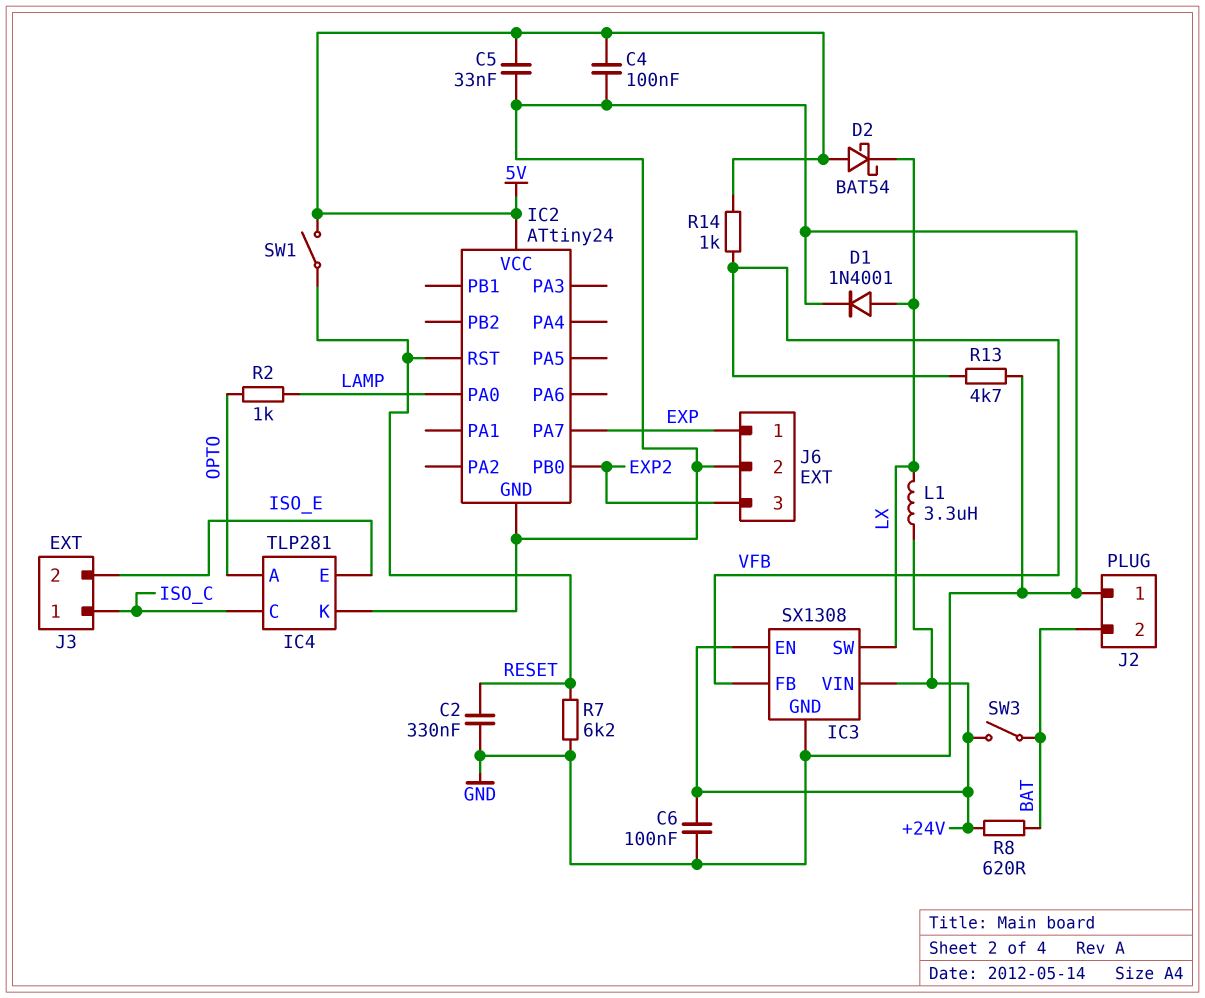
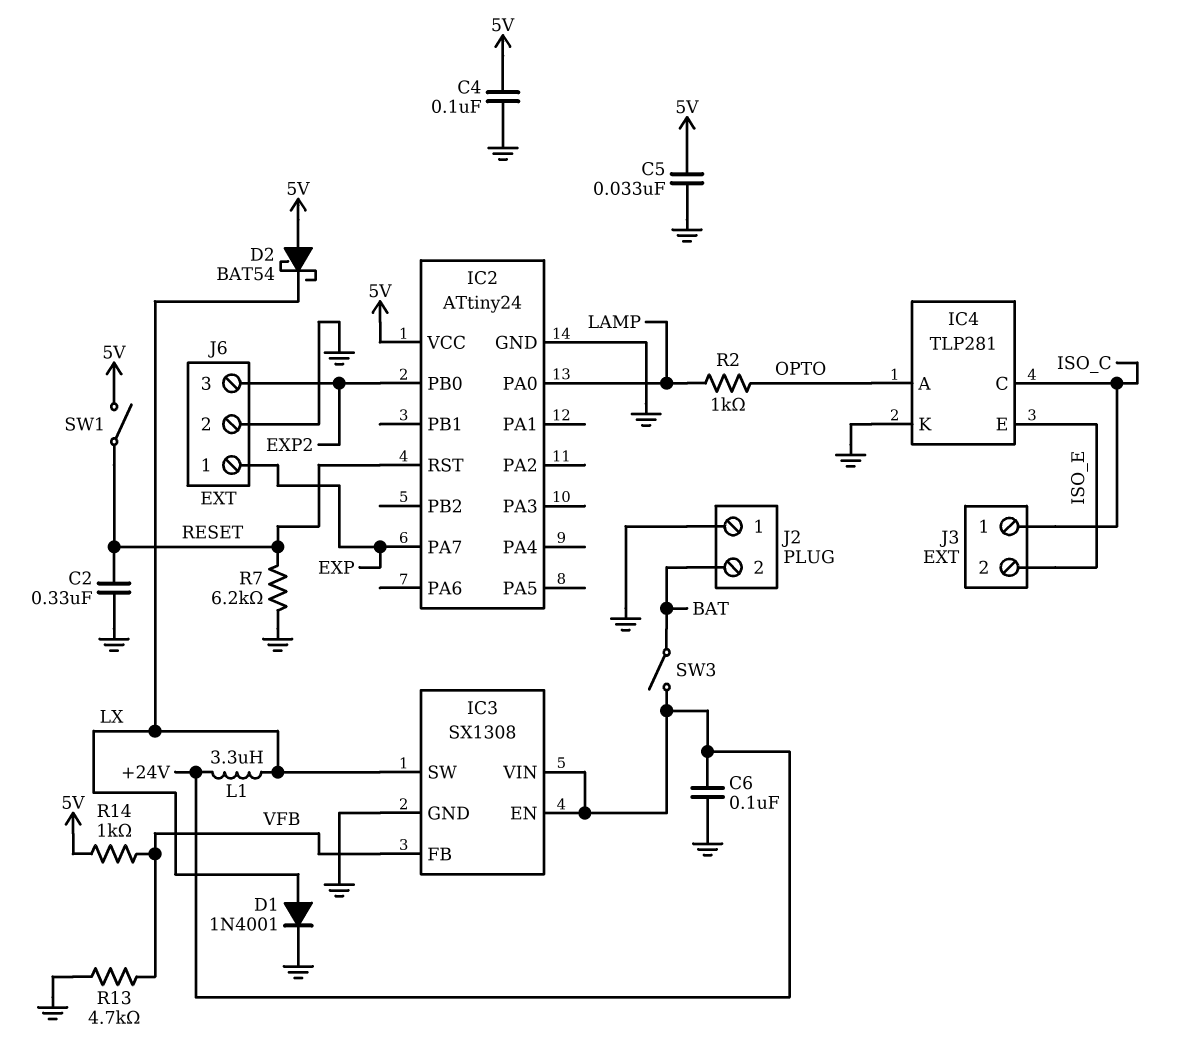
R8: 620 (+24V, BAT) -> none

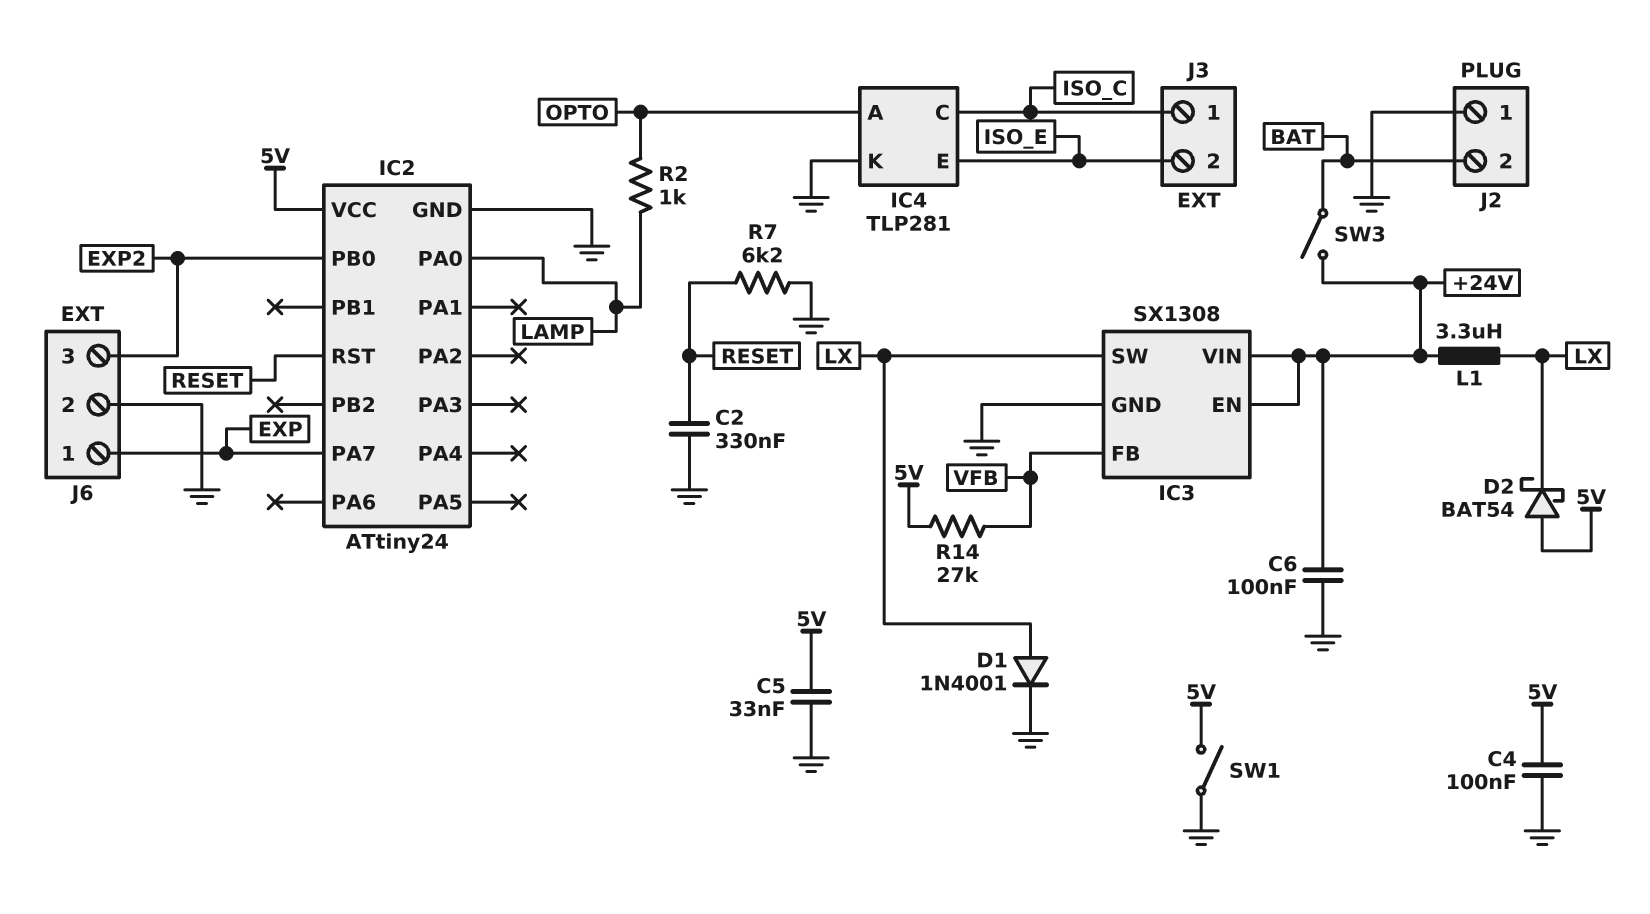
R13: 4.7k (GND, VFB) -> none
R14: 1k (5V, VFB) -> 27k (5V, VFB)
SW1: switch (5V, RESET) -> switch (5V, GND)

